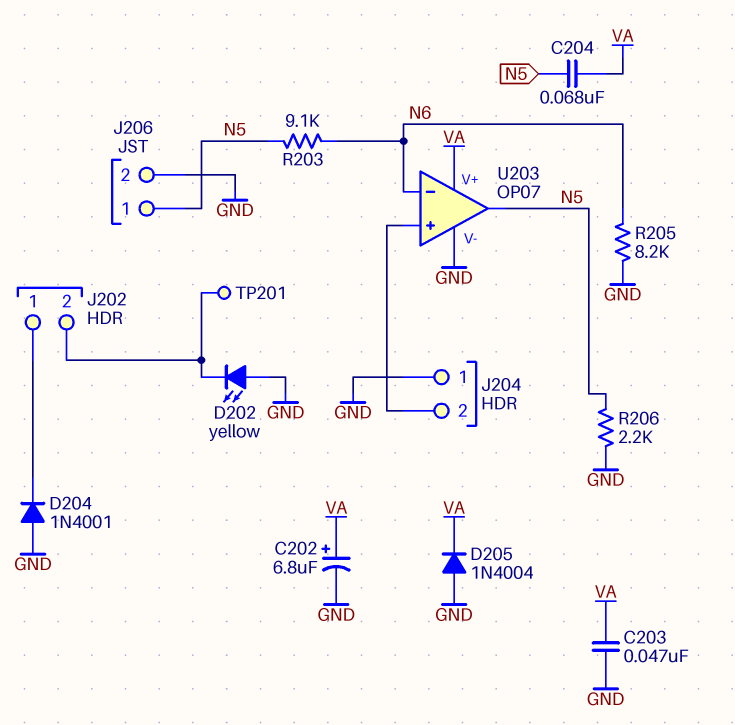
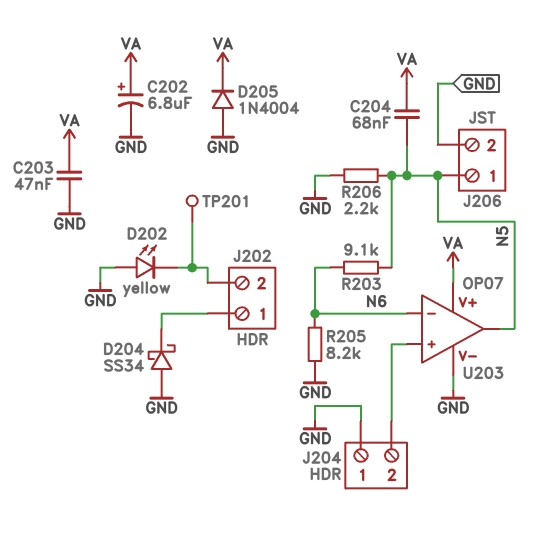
D204: diode 1N4001 (A GND, K J202/1) -> schottky SS34 (A GND, K J202/1)

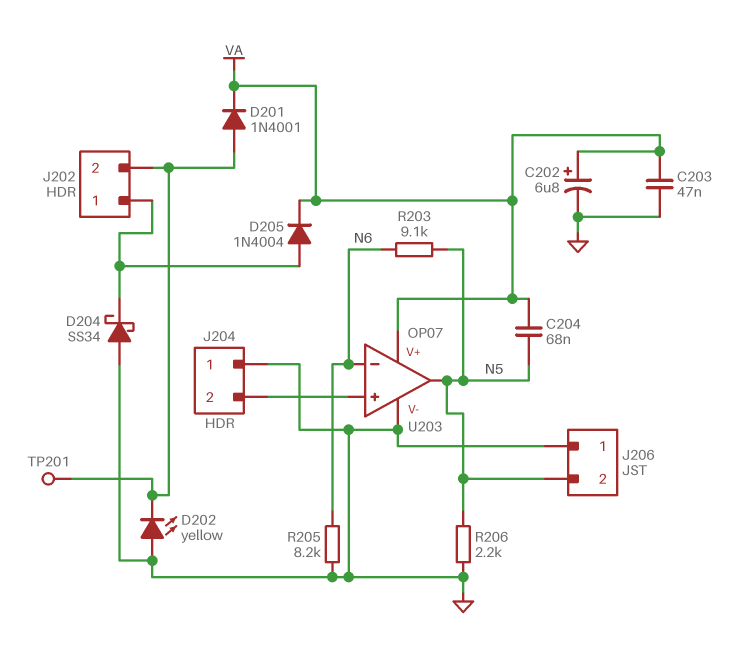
D201: none -> diode 1N4001 (A J202/2, K VA)
D205: diode 1N4004 (A GND, K VA) -> diode 1N4004 (A J202/1, K VA)
J206 pin 1: N5 -> GND
J206 pin 2: GND -> N5

